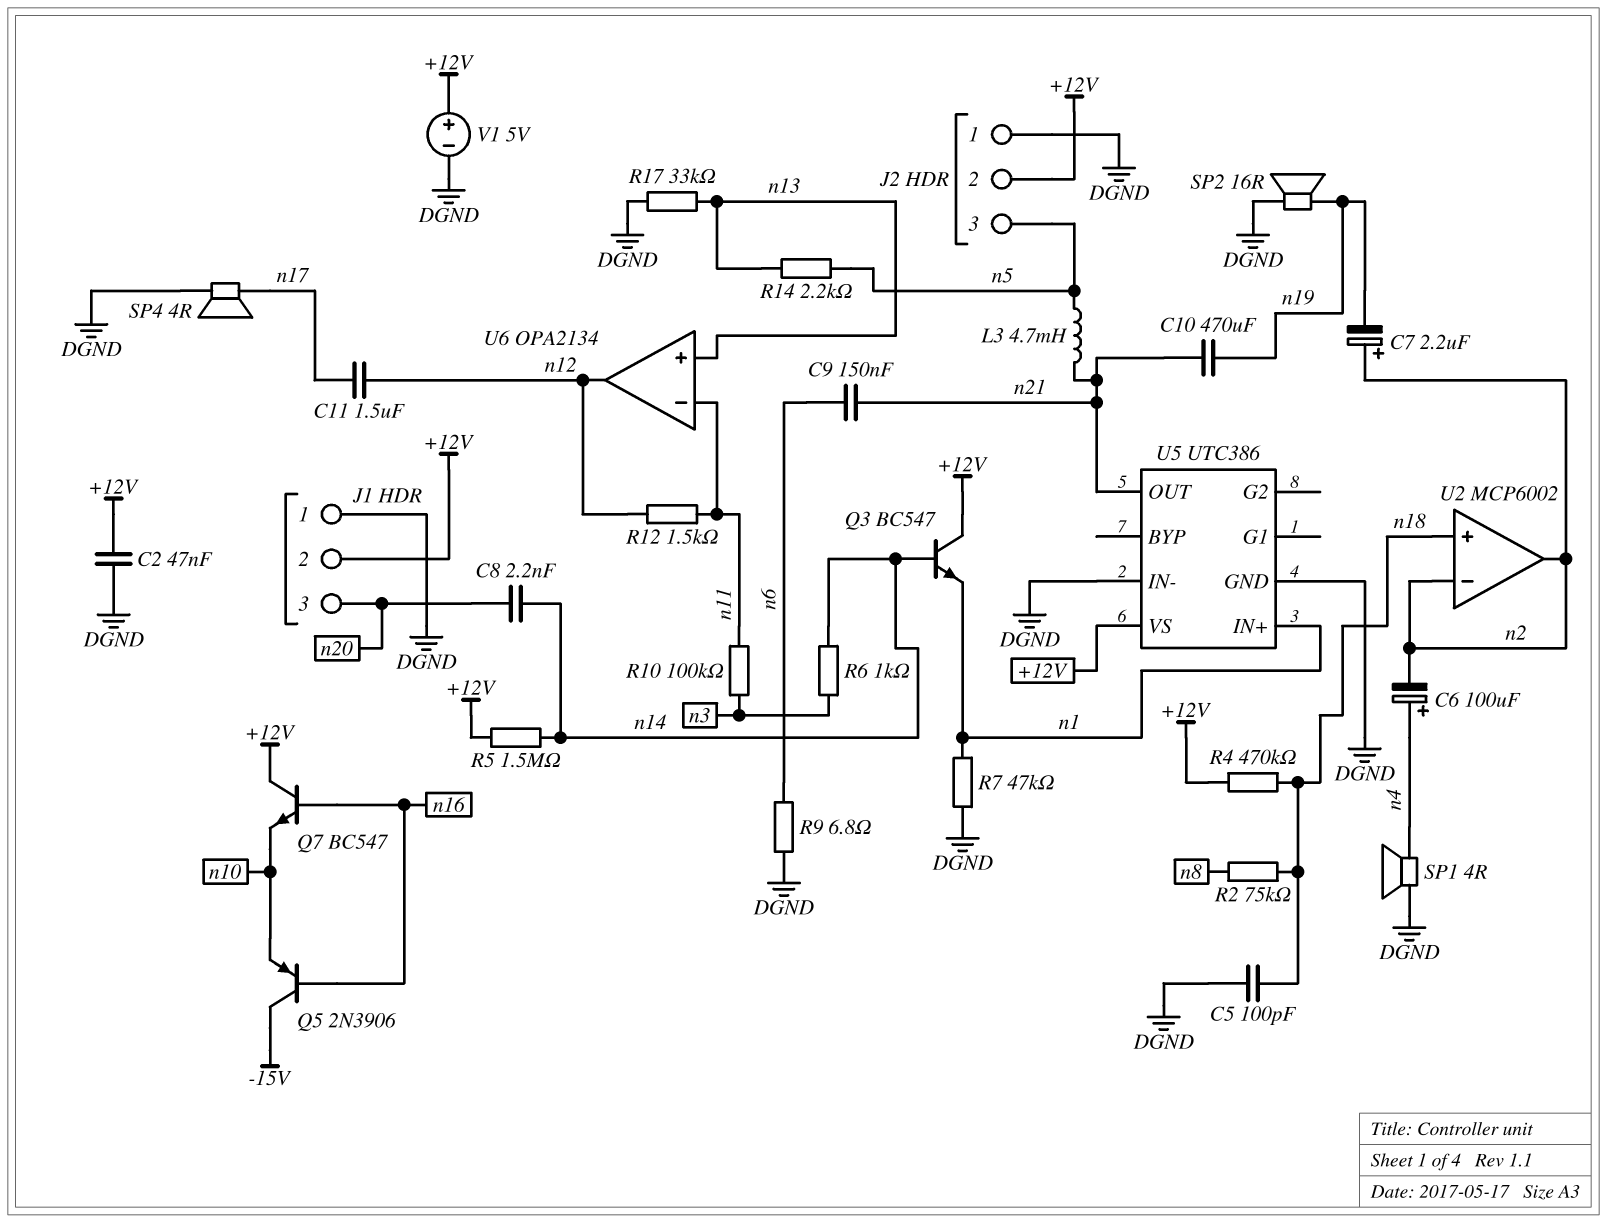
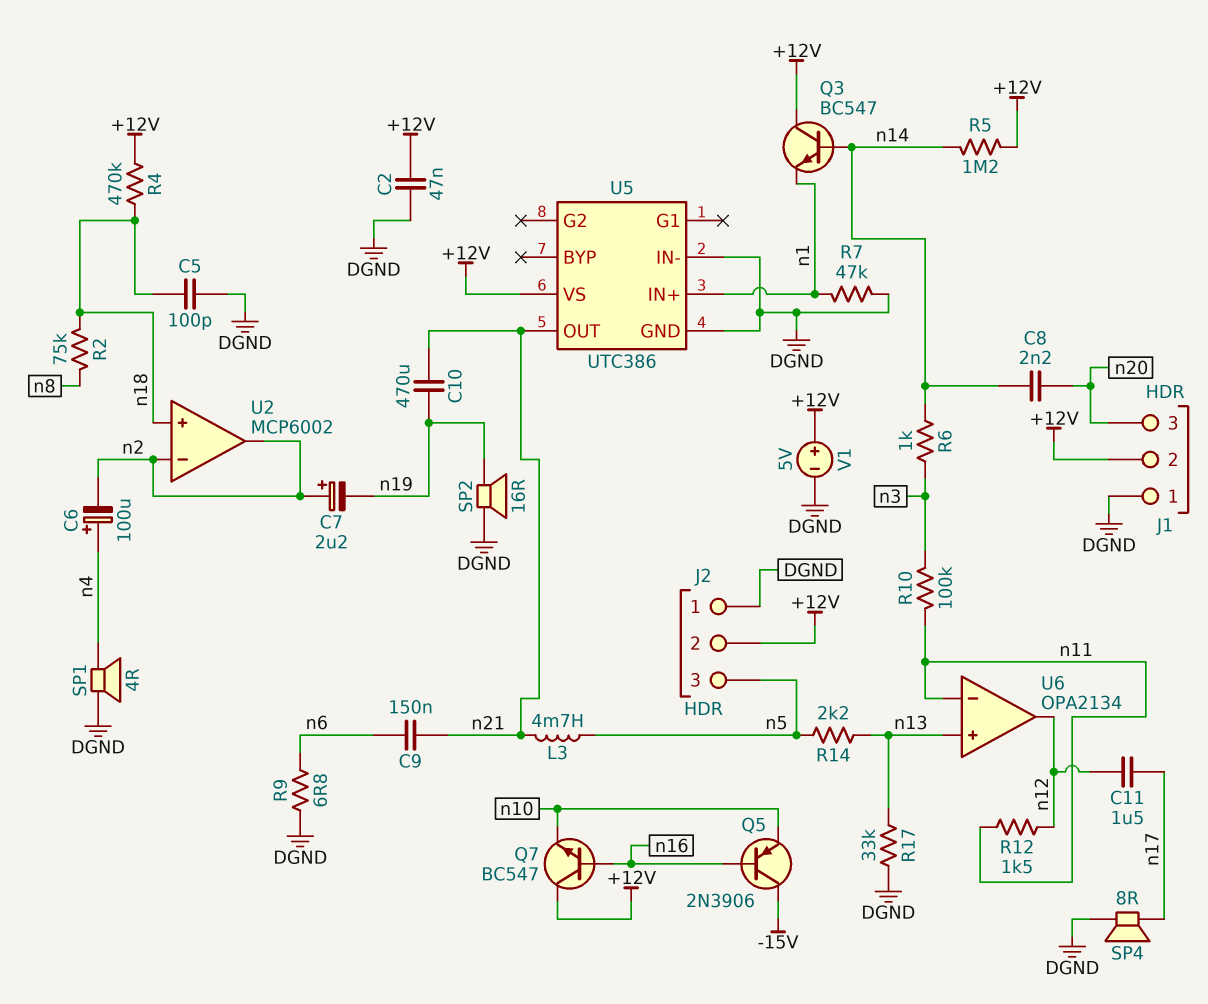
R5: 1.5M (+12V, n14) -> 1.2M (+12V, n14)
SP4: speaker 4R (DGND, n17) -> speaker 8R (DGND, n17)

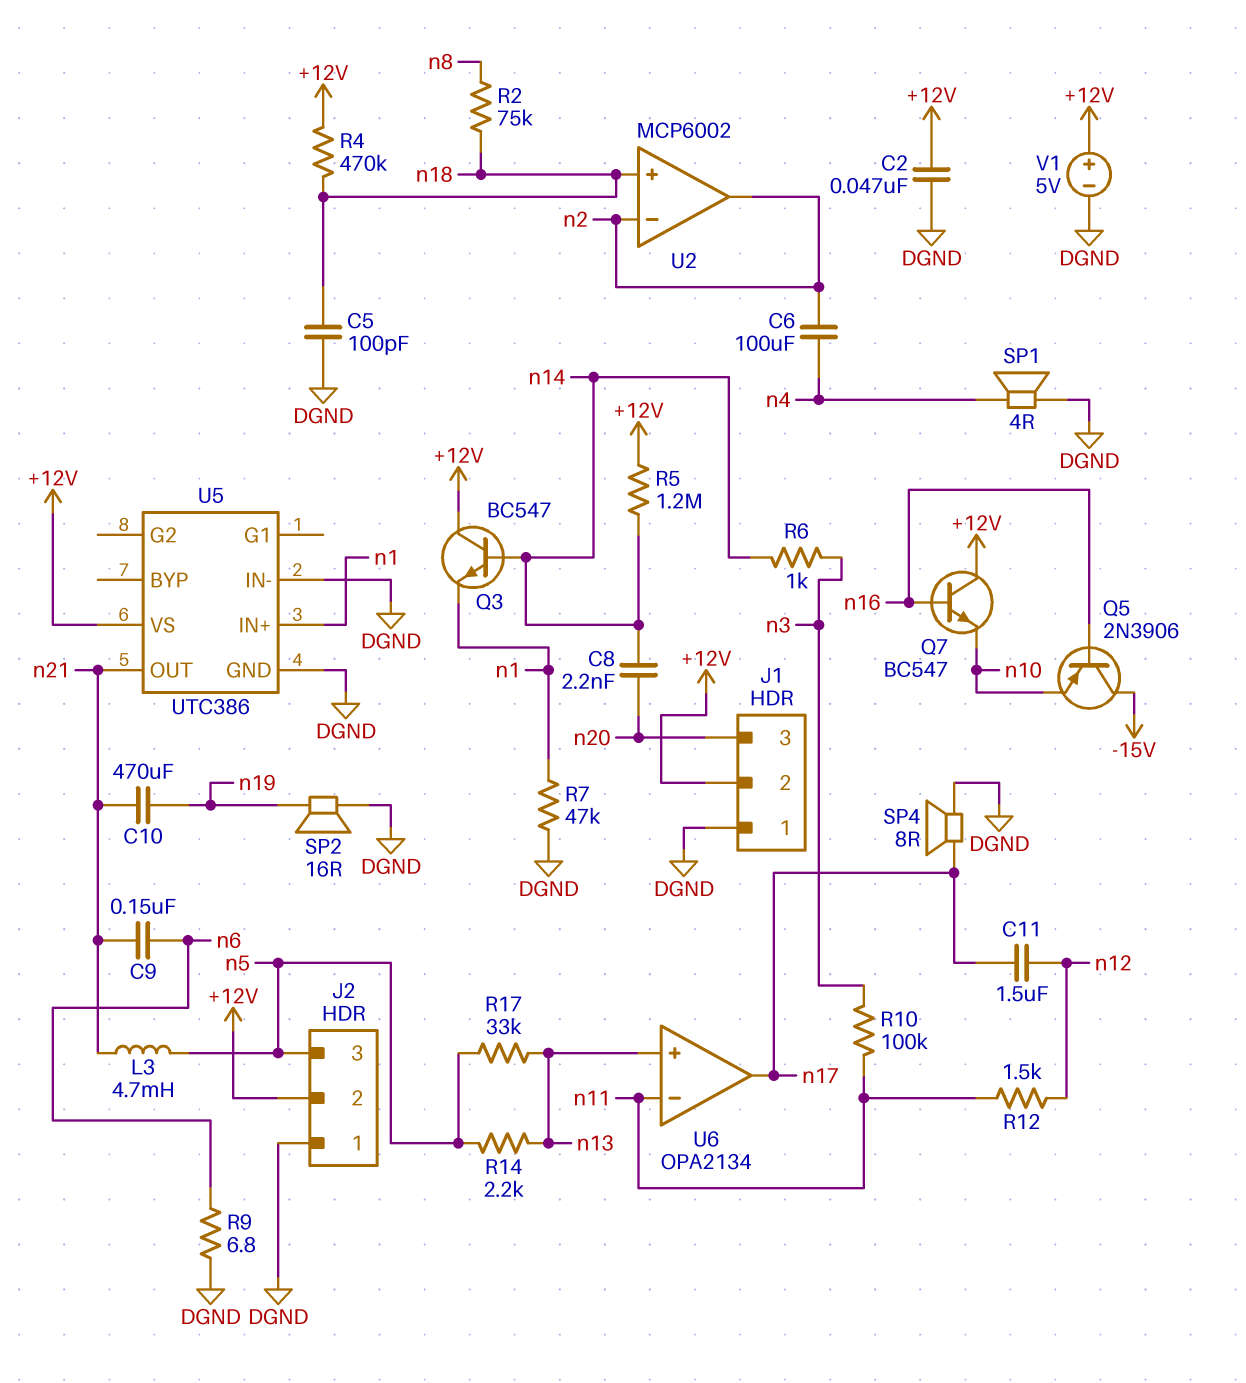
C6: 100uF (plus n4, minus n2) -> 100uF (n2, n4)
C7: 2.2uF (plus n2, minus n19) -> none
R17: 33k (DGND, n13) -> 33k (n5, n13)
U6 pin out: n12 -> n17

